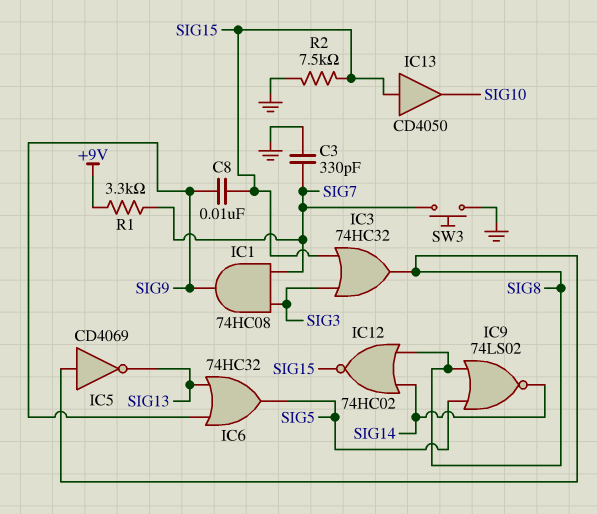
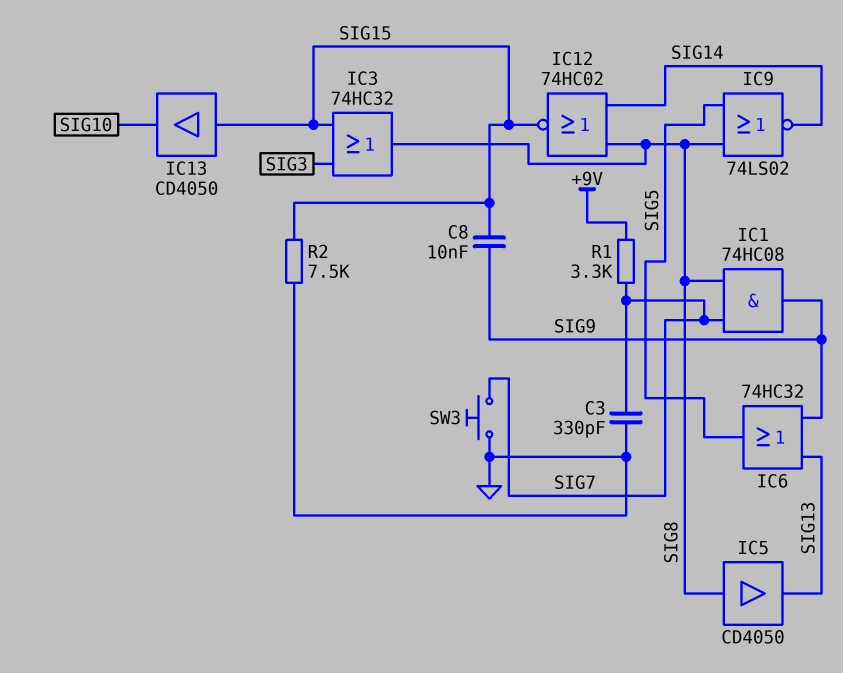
IC1: AND 74HC08 (in SIG3, in SIG7, out SIG9) -> AND 74HC08 (in SIG7, in SIG8, out SIG9)
IC5: NOT CD4069 (in SIG8, out SIG13) -> buffer CD4050 (in SIG8, out SIG13)

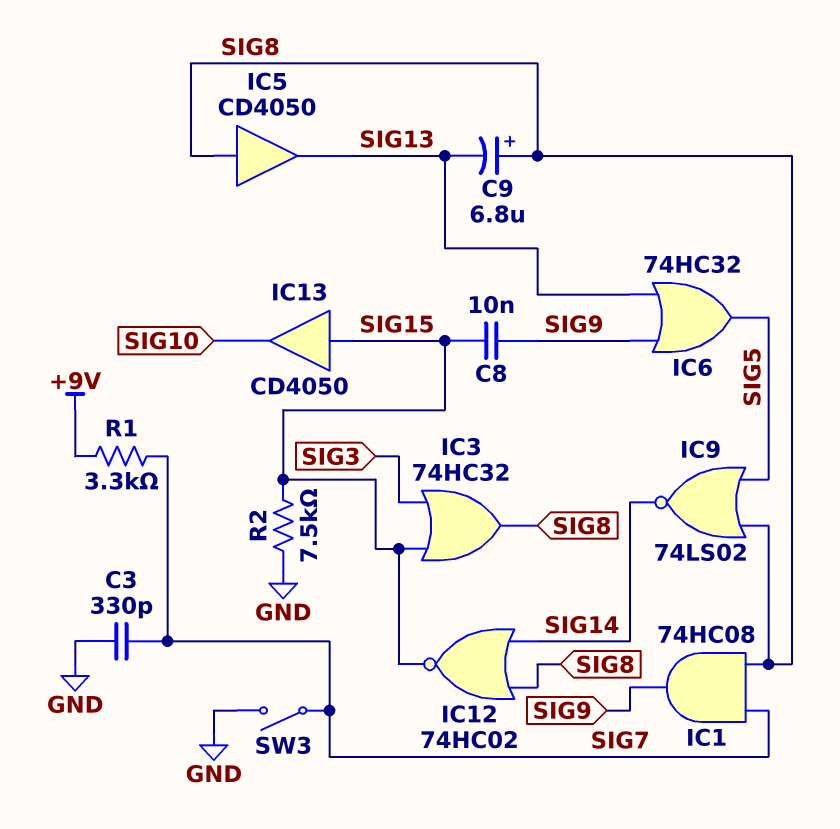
C9: none -> 6.8uF (plus SIG8, minus SIG13)
SW3: button (GND, SIG7) -> switch (GND, SIG7)

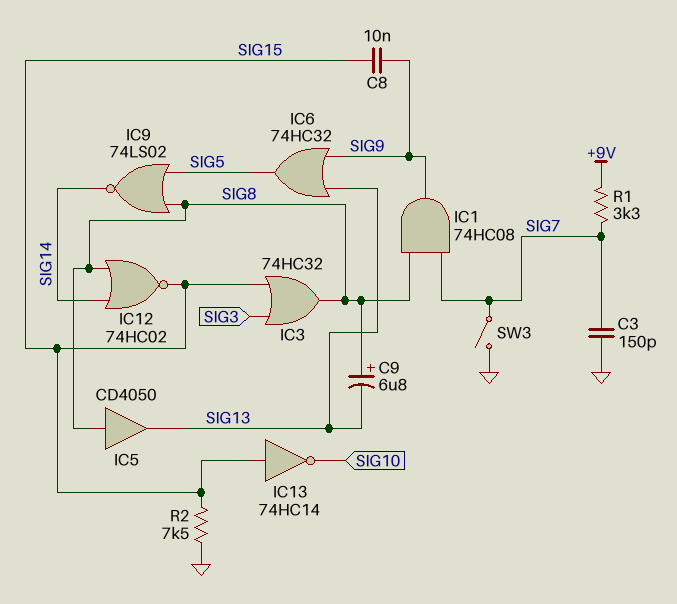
C3: 330pF (GND, SIG7) -> 150pF (GND, SIG7)
IC13: buffer CD4050 (in SIG15, out SIG10) -> NOT 74HC14 (in SIG15, out SIG10)

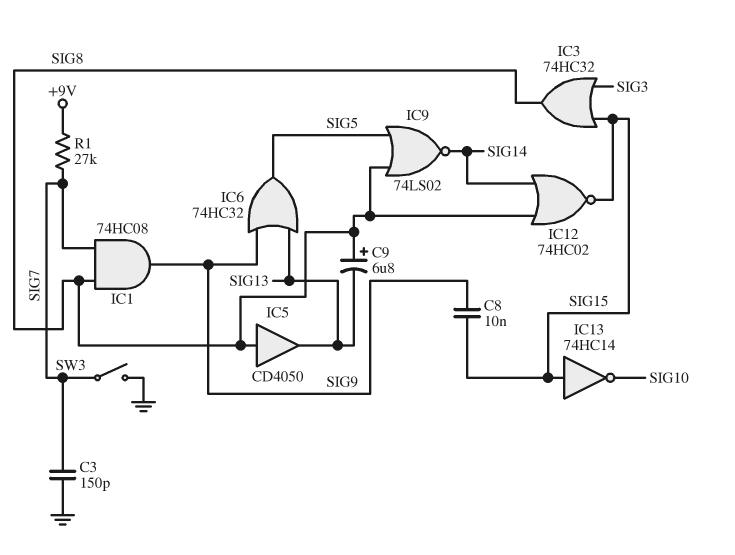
R1: 3.3k (+9V, SIG7) -> 27k (+9V, SIG7)
R2: 7.5k (GND, SIG15) -> none

